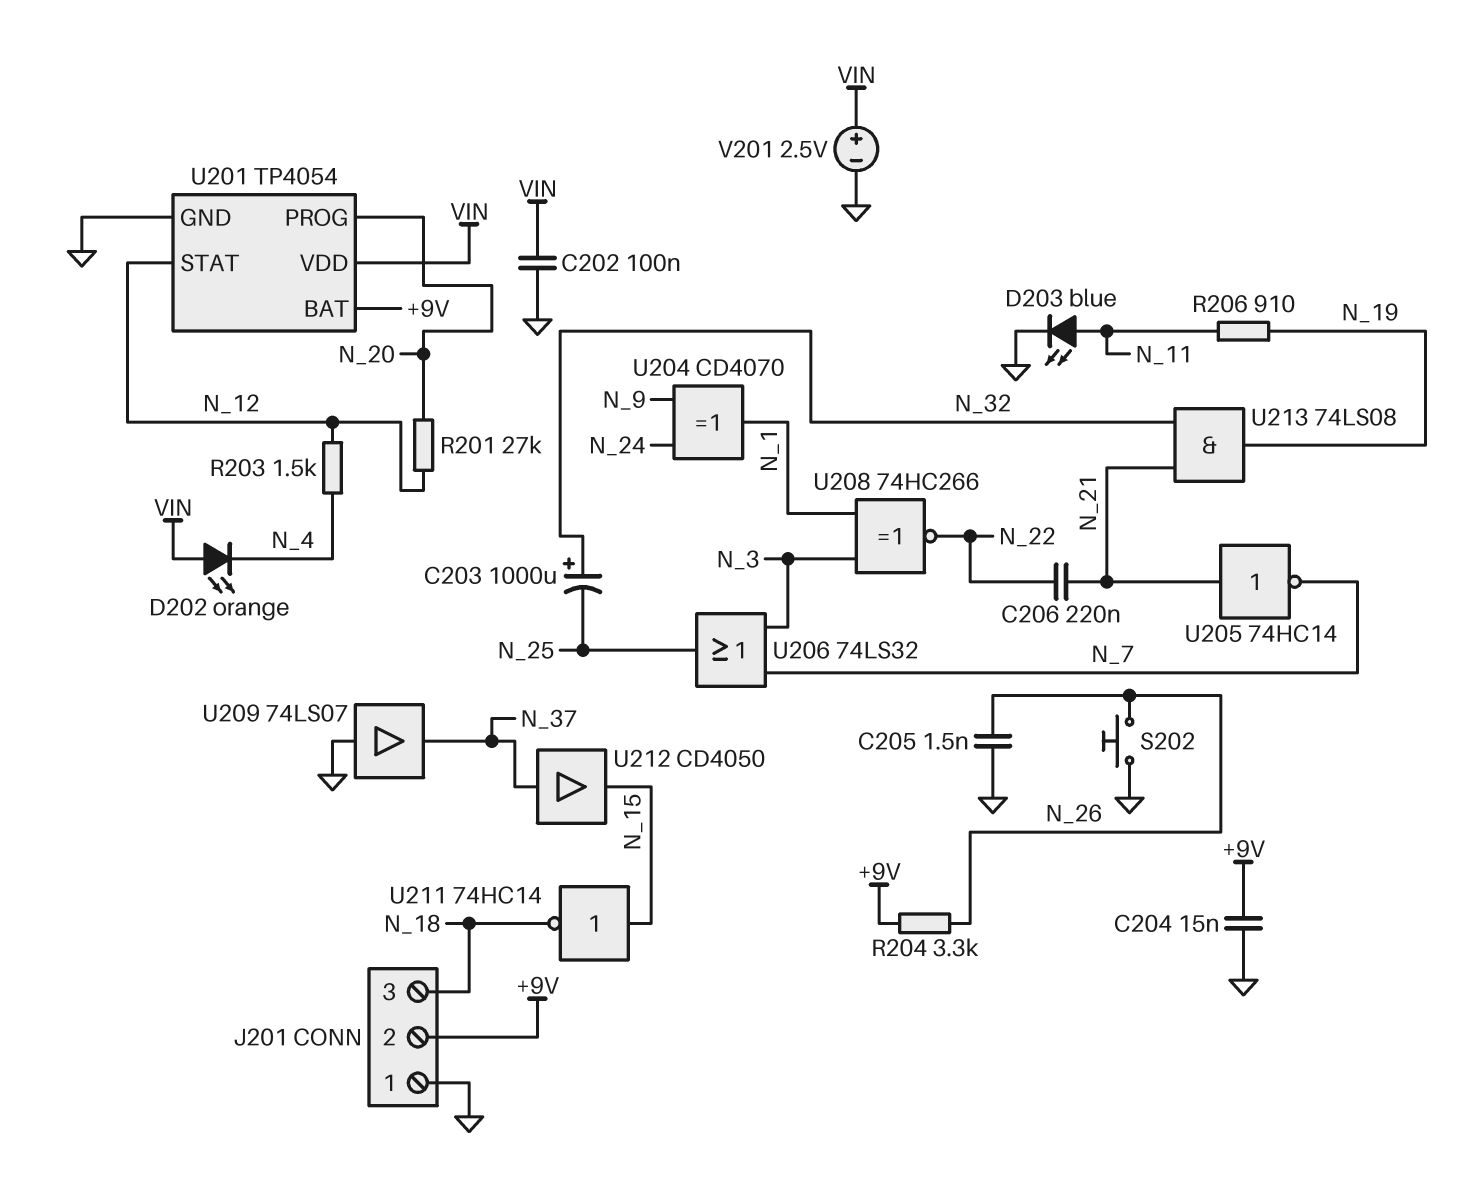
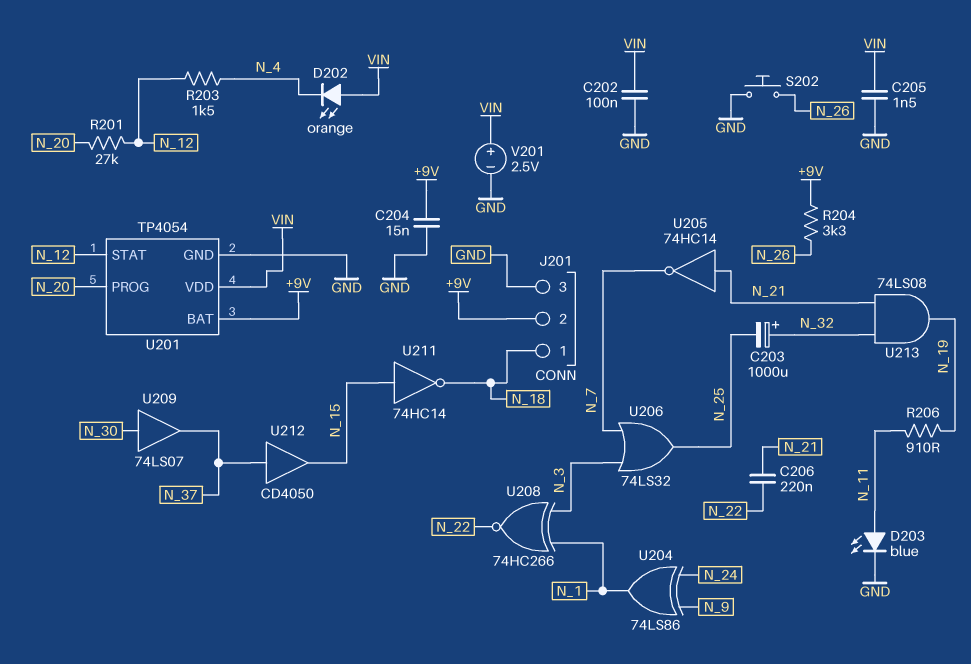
C205: 1.5nF (GND, N_26) -> 1.5nF (GND, VIN)
J201 pin 1: GND -> N_18
J201 pin 3: N_18 -> GND
U204: XOR CD4070 (in N_9, in N_24, out N_1) -> XOR 74LS86 (in N_9, in N_24, out N_1)
U209: buffer 74LS07 (in GND, out N_37) -> buffer 74LS07 (in N_30, out N_37)

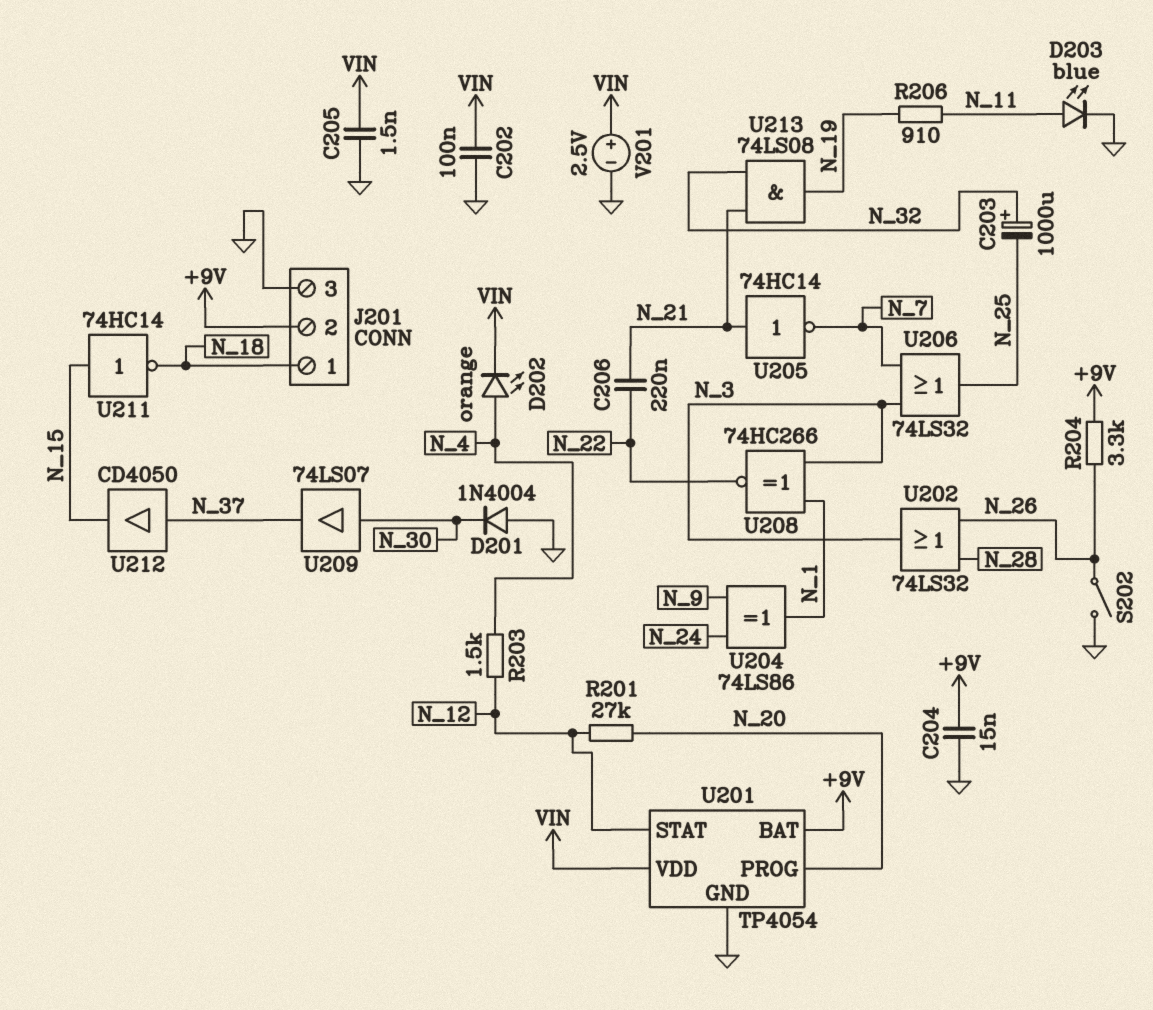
D201: none -> diode 1N4004 (A GND, K N_30)
D202: LED orange (A VIN, K N_4) -> LED orange (A N_4, K VIN)
S202: button (GND, N_26) -> switch (GND, N_26)
U202: none -> OR 74LS32 (in N_26, in N_28, out N_3)

